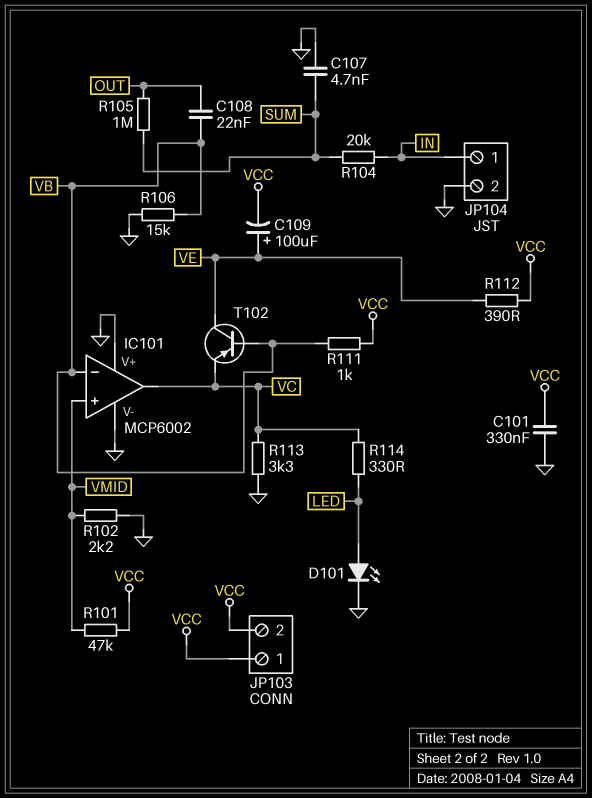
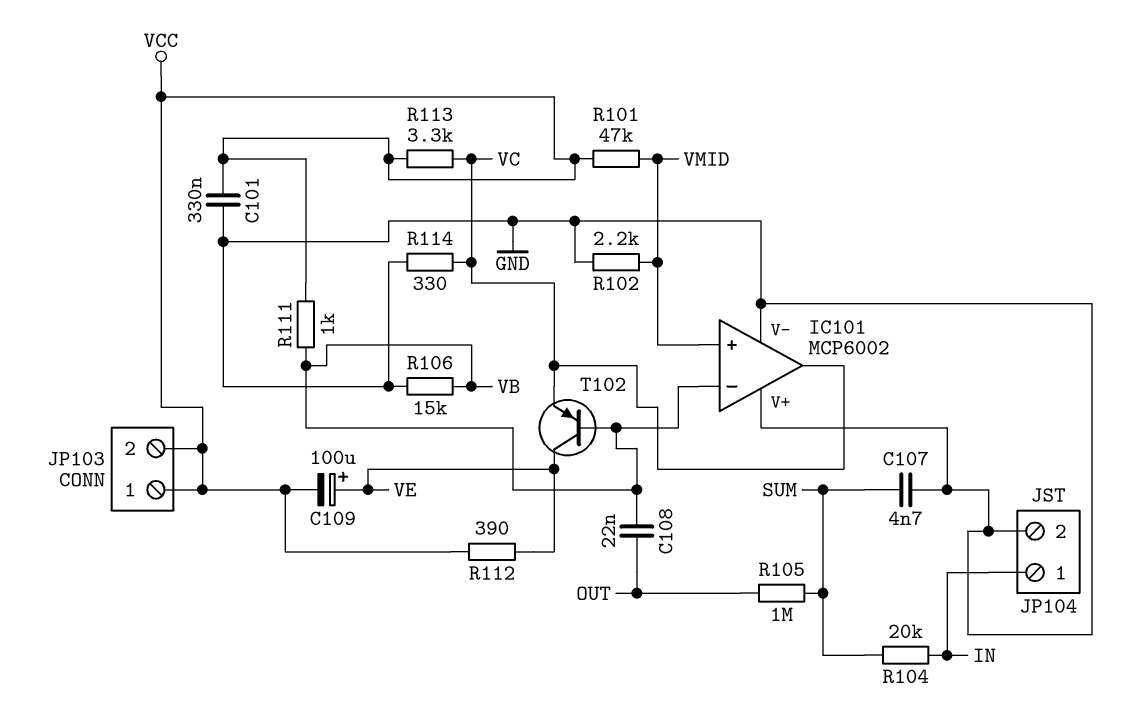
D101: LED (A LED, K GND) -> none
R113: 3.3k (GND, VC) -> 3.3k (VC, VCC)
R114: 330 (LED, VC) -> 330 (GND, VC)

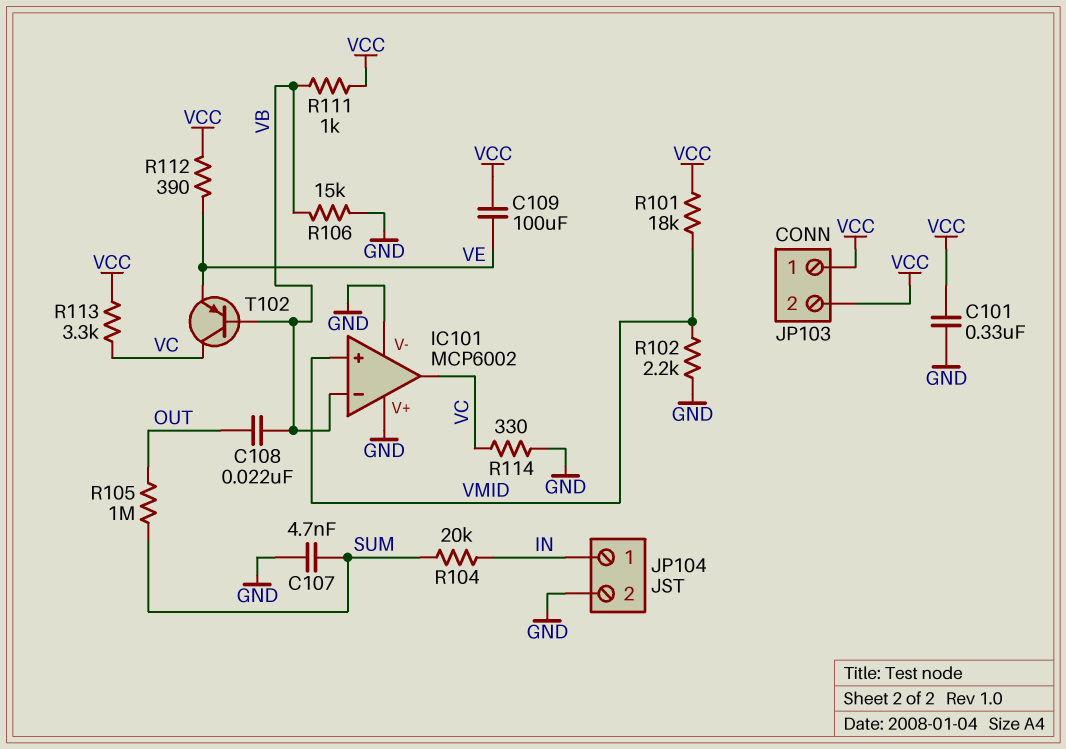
C109: 100uF (plus VE, minus VCC) -> 100uF (VCC, VE)
R101: 47k (VCC, VMID) -> 18k (VCC, VMID)
T102: PNP (B VB, C VE, E VC) -> PNP (B VB, C VC, E VE)

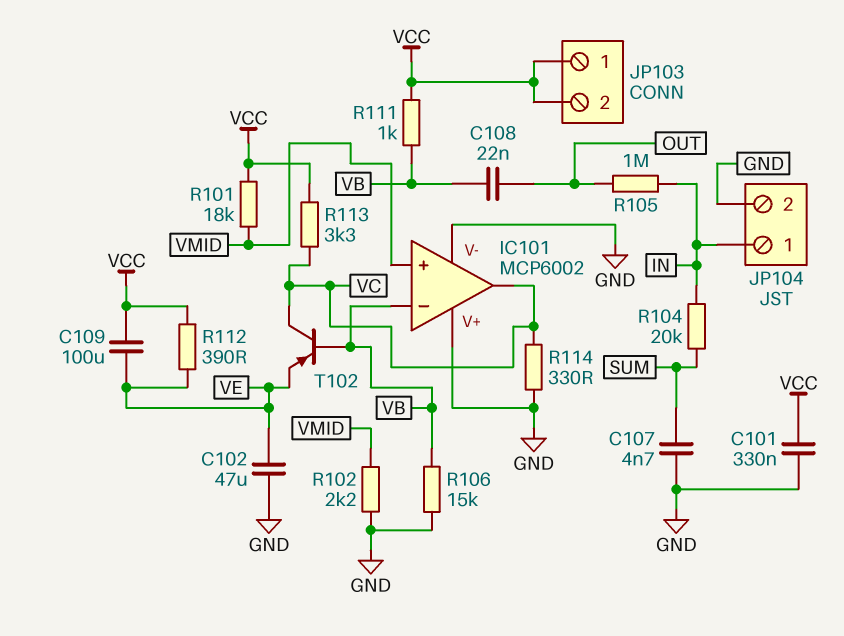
C102: none -> 47uF (GND, VE)
R105: 1M (OUT, SUM) -> 1M (IN, OUT)

